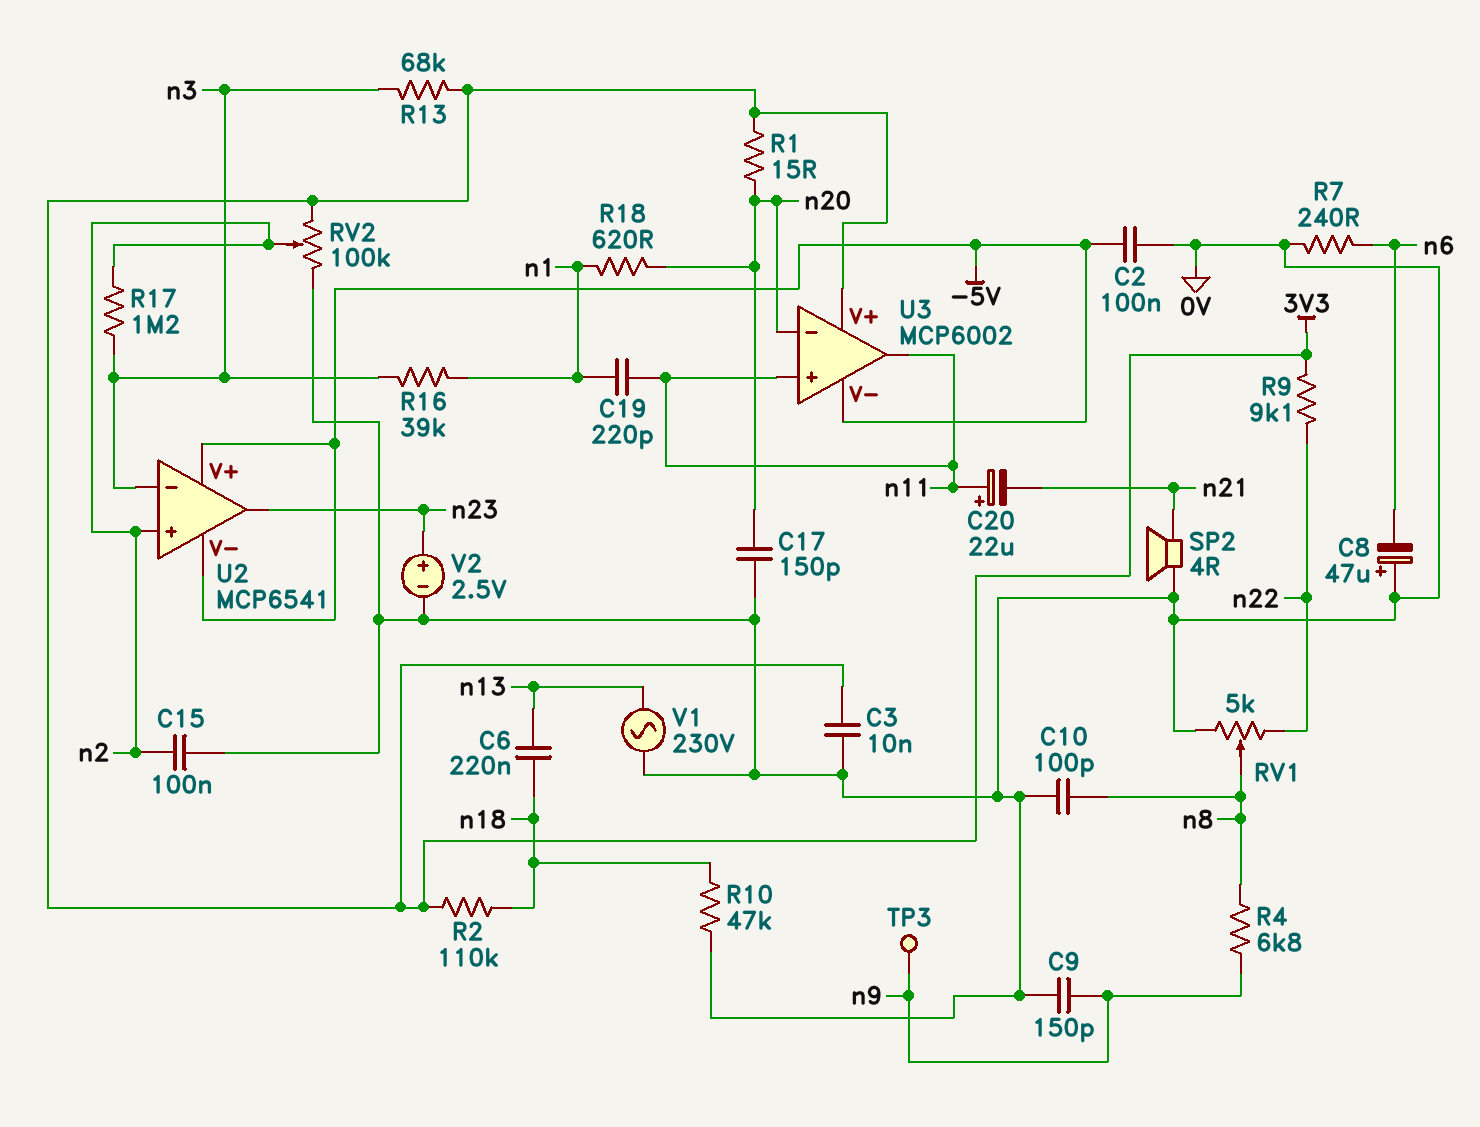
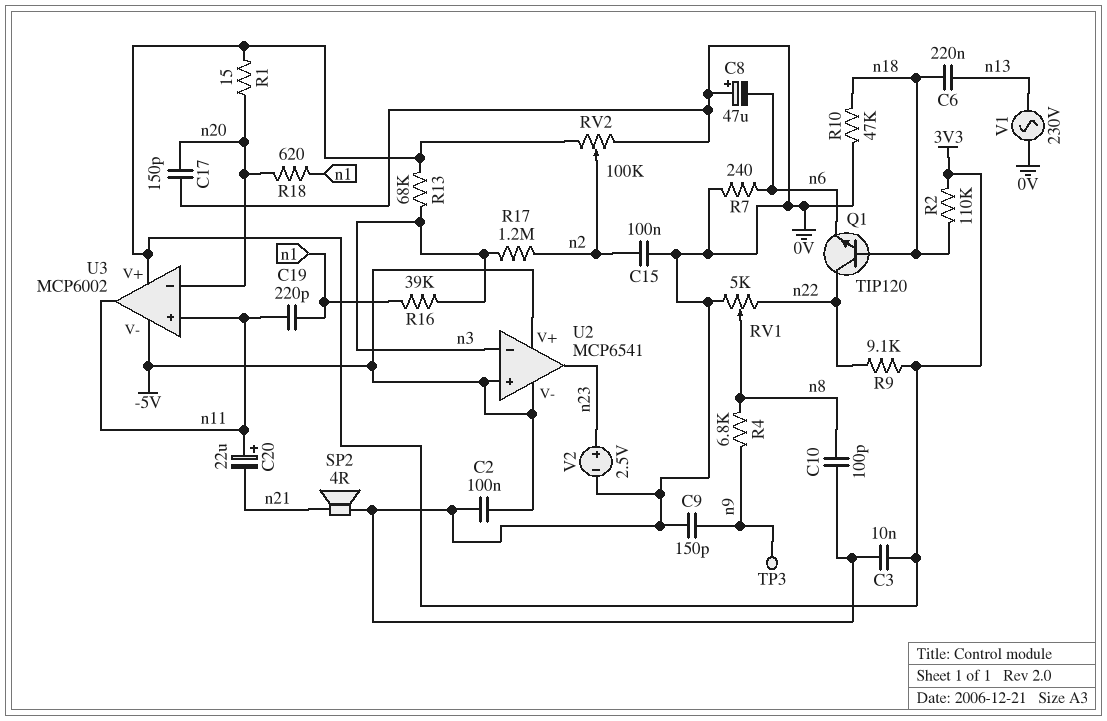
Q1: none -> NPN TIP120 (B n18, C n22, E n6)
U2 pin in+: n2 -> -5V

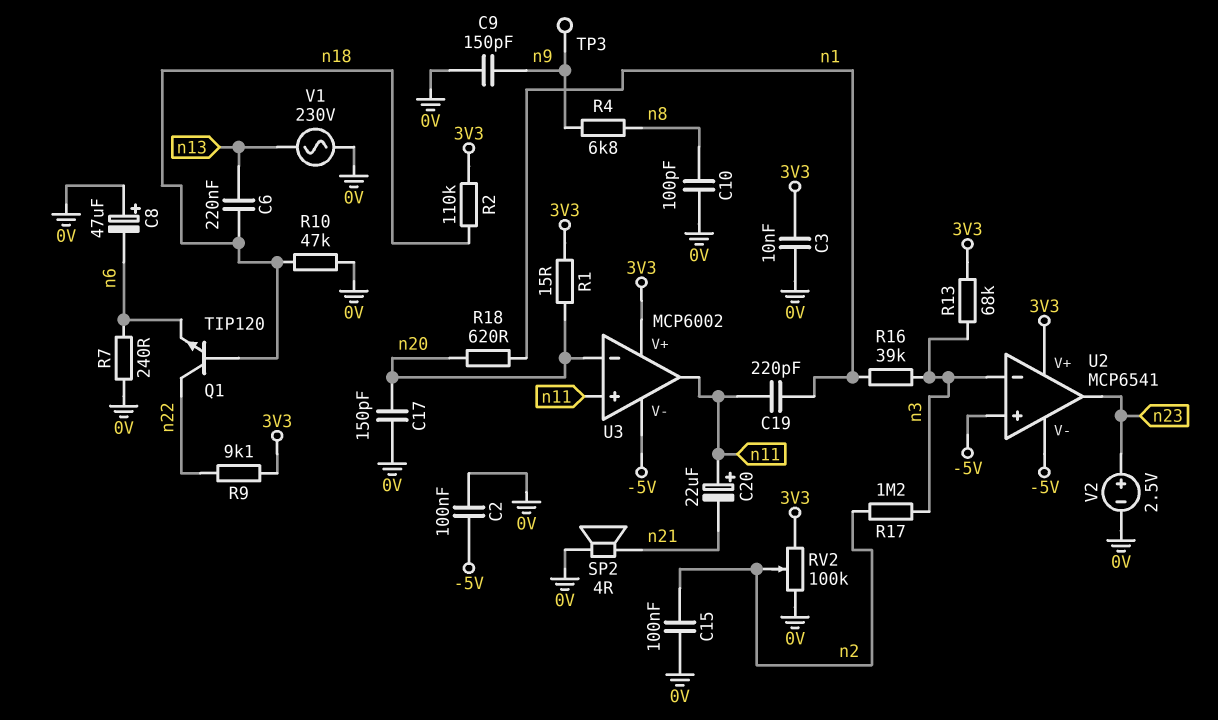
RV1: 5k (0V, n22, wiper n8) -> none
U2 pin V+: -5V -> 3V3

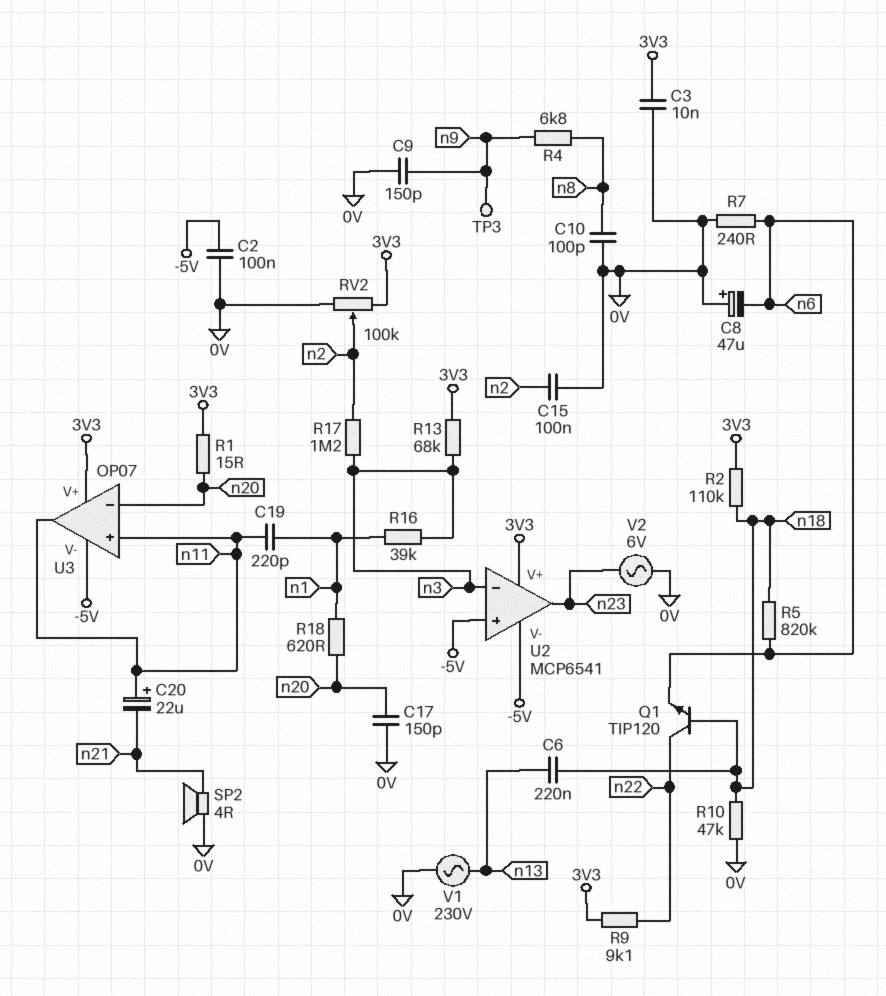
R5: none -> 820k (n6, n18)
U3: MCP6002 -> OP07
V2: 2.5V (plus n23, minus 0V) -> AC 6V (0V, n23)

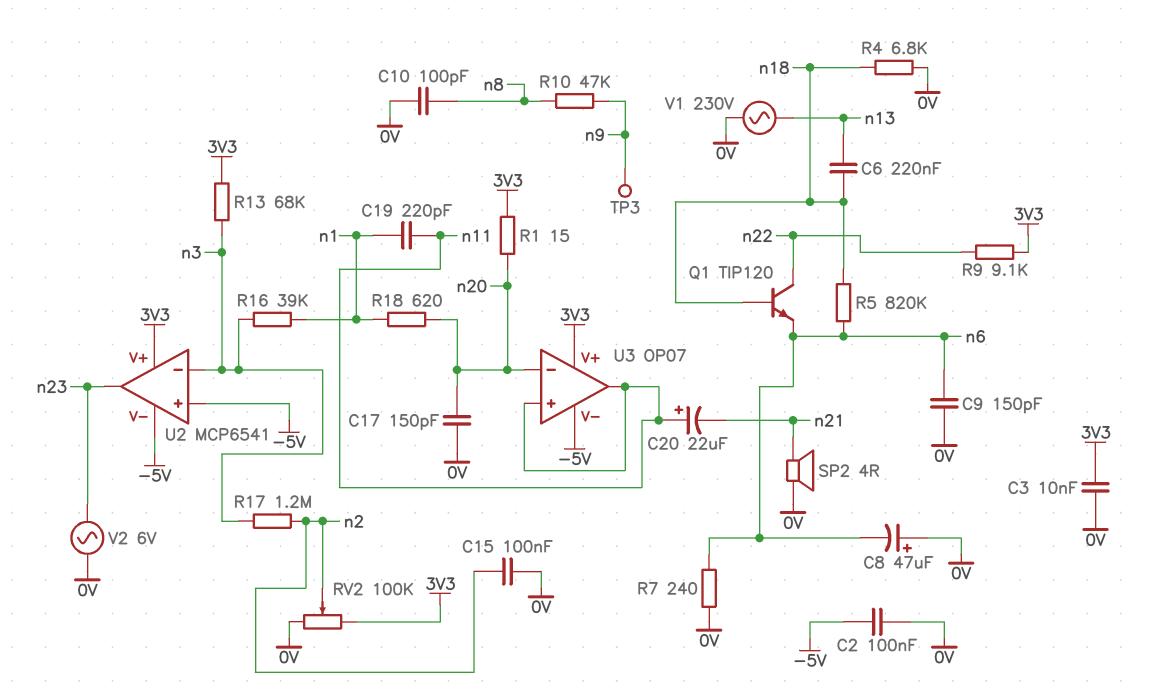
C9: 150pF (0V, n9) -> 150pF (0V, n6)
R2: 110k (3V3, n18) -> none
R4: 6.8k (n8, n9) -> 6.8k (0V, n18)
R10: 47k (0V, n18) -> 47k (n8, n9)

